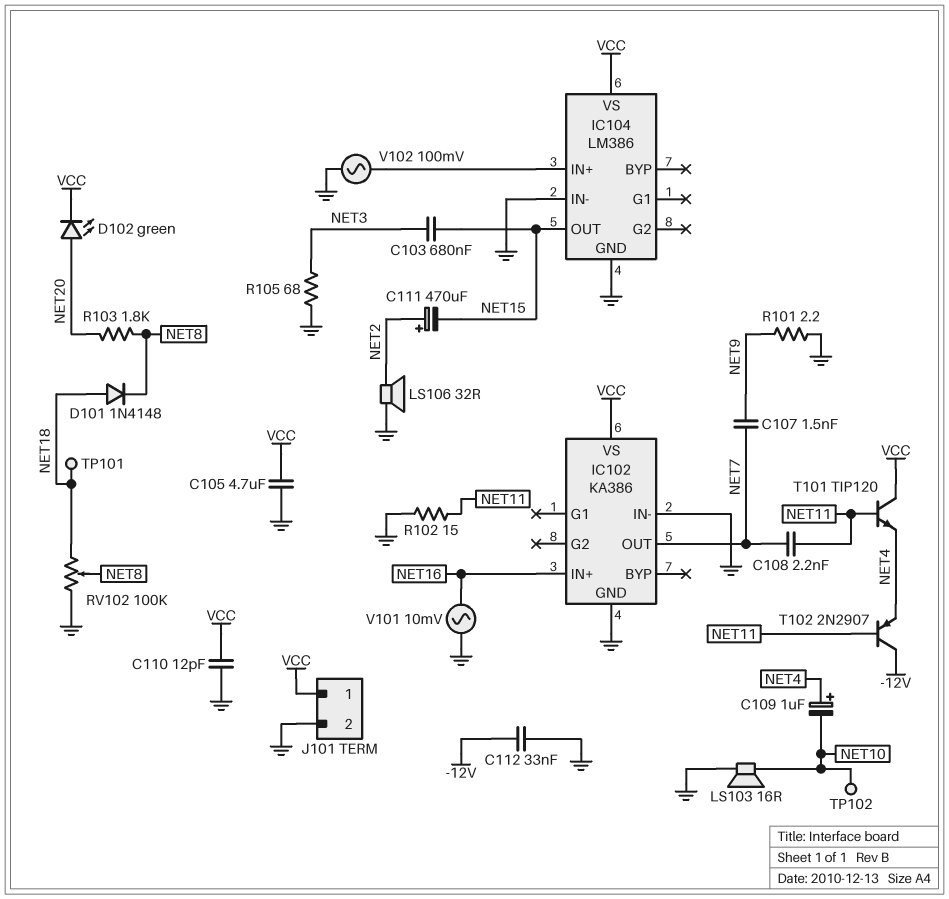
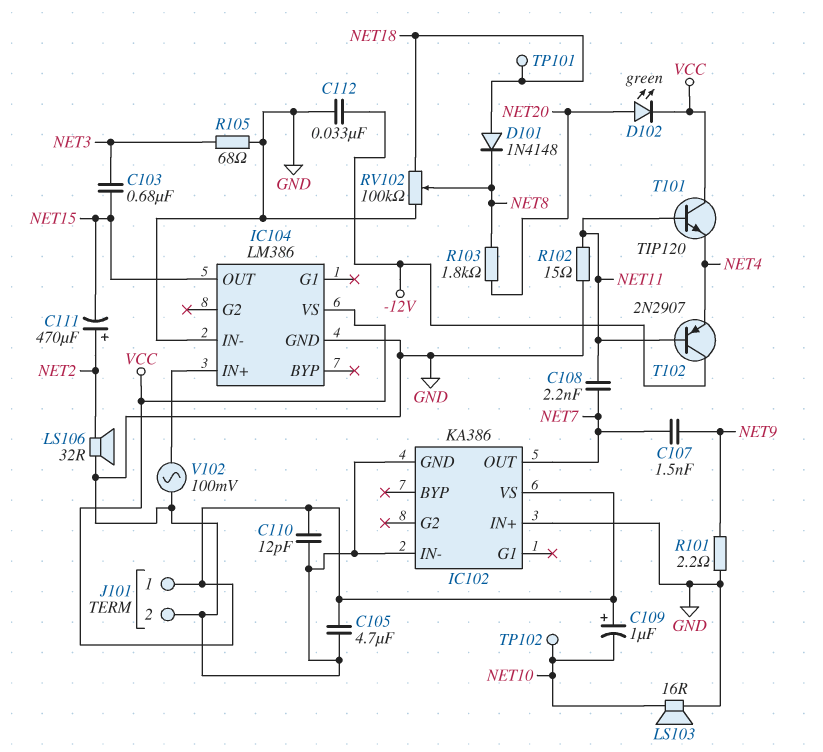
C109: 1uF (plus NET4, minus NET10) -> 1uF (plus VCC, minus NET10)
IC102 pin IN+: NET16 -> GND
V101: AC 10mV (GND, NET16) -> none

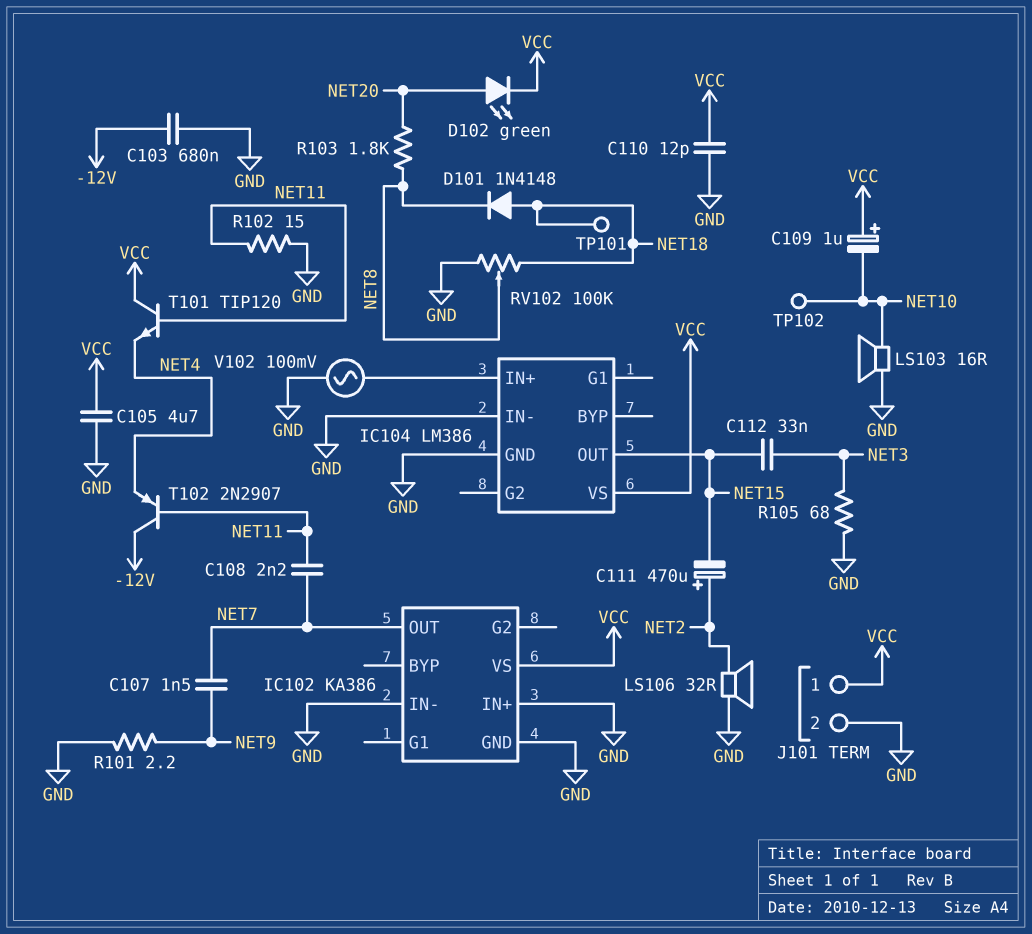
C103: 680nF (NET3, NET15) -> 680nF (-12V, GND)
C112: 33nF (-12V, GND) -> 33nF (NET3, NET15)

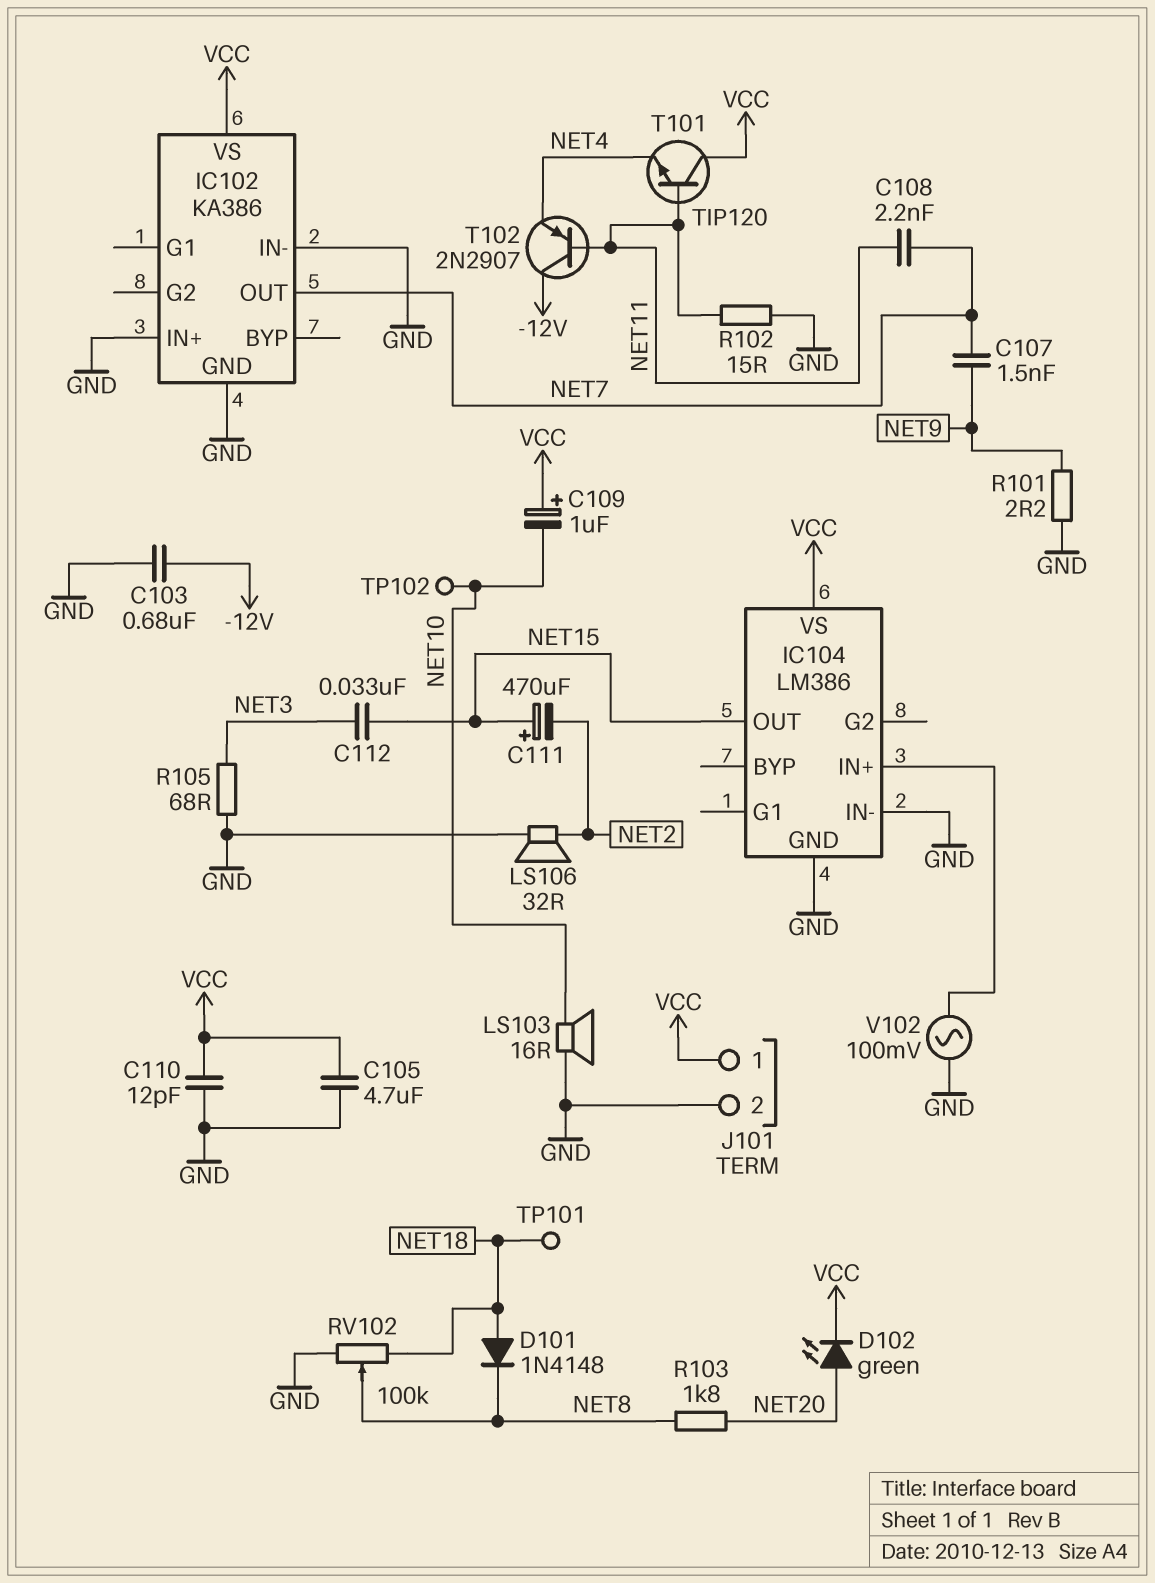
C111: 470uF (plus NET2, minus NET15) -> 470uF (plus NET15, minus NET2)

